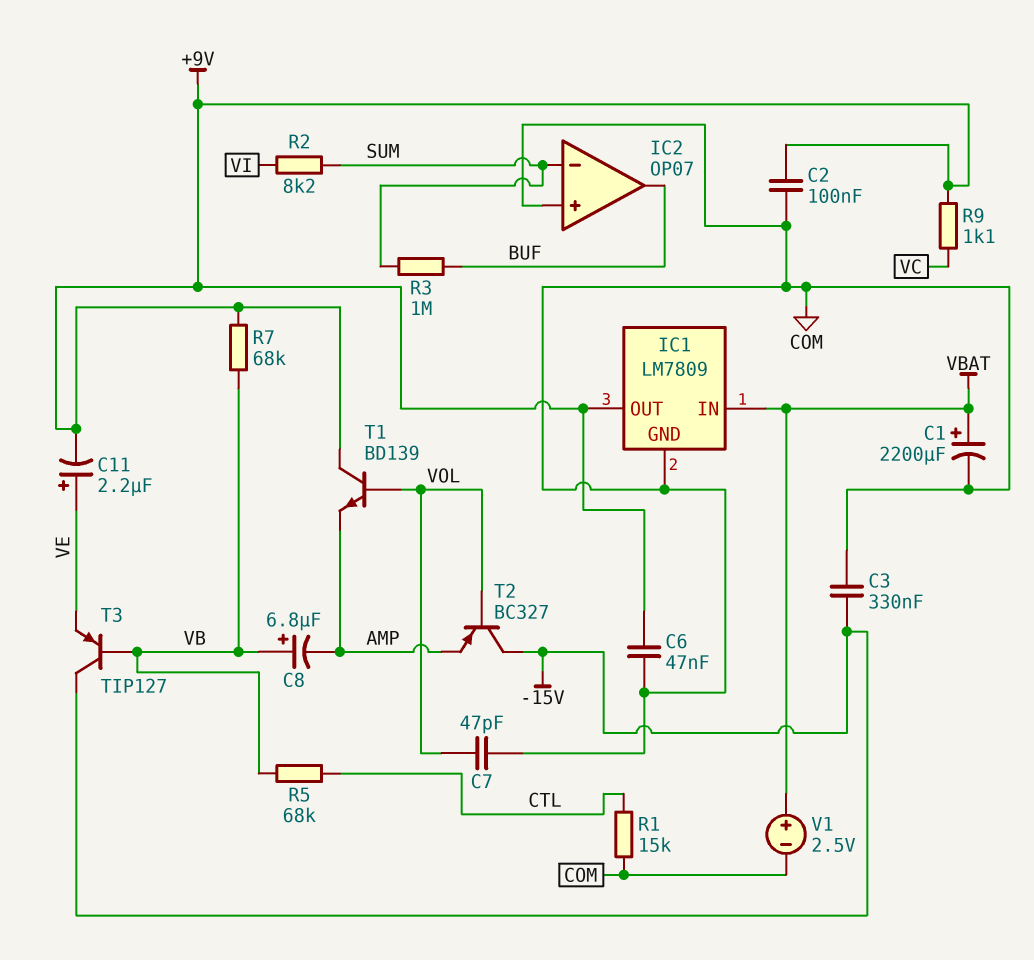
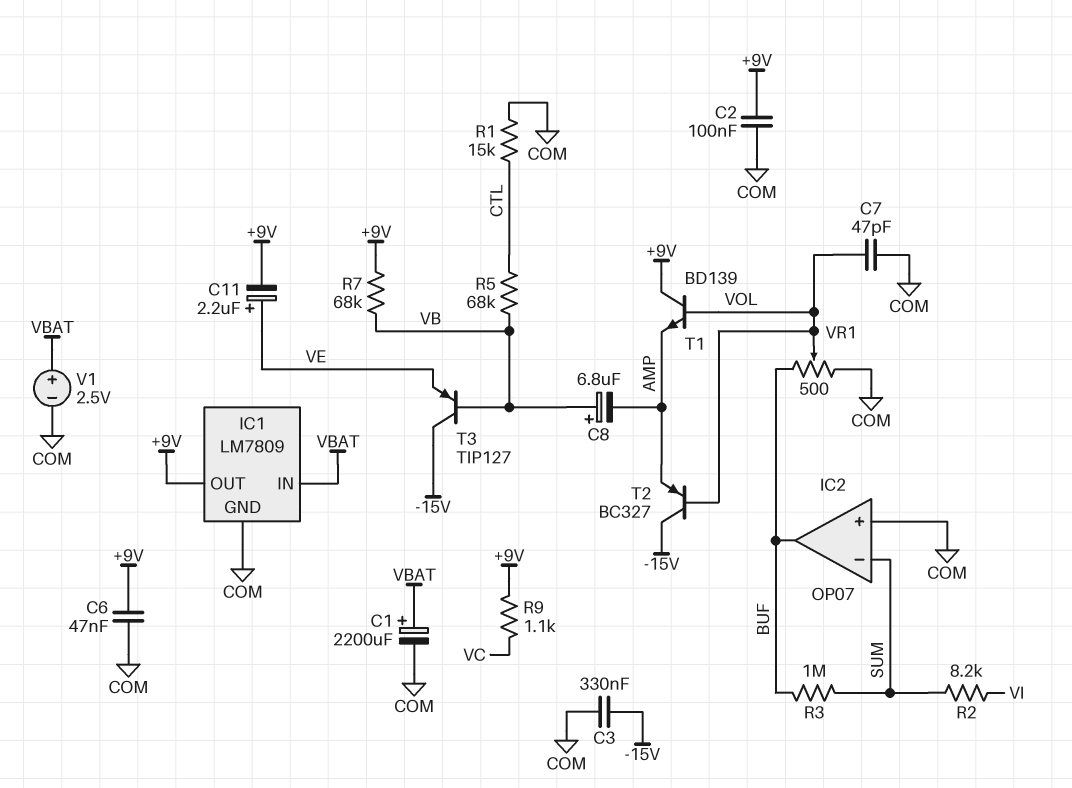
VR1: none -> 500 (BUF, COM, wiper VOL)

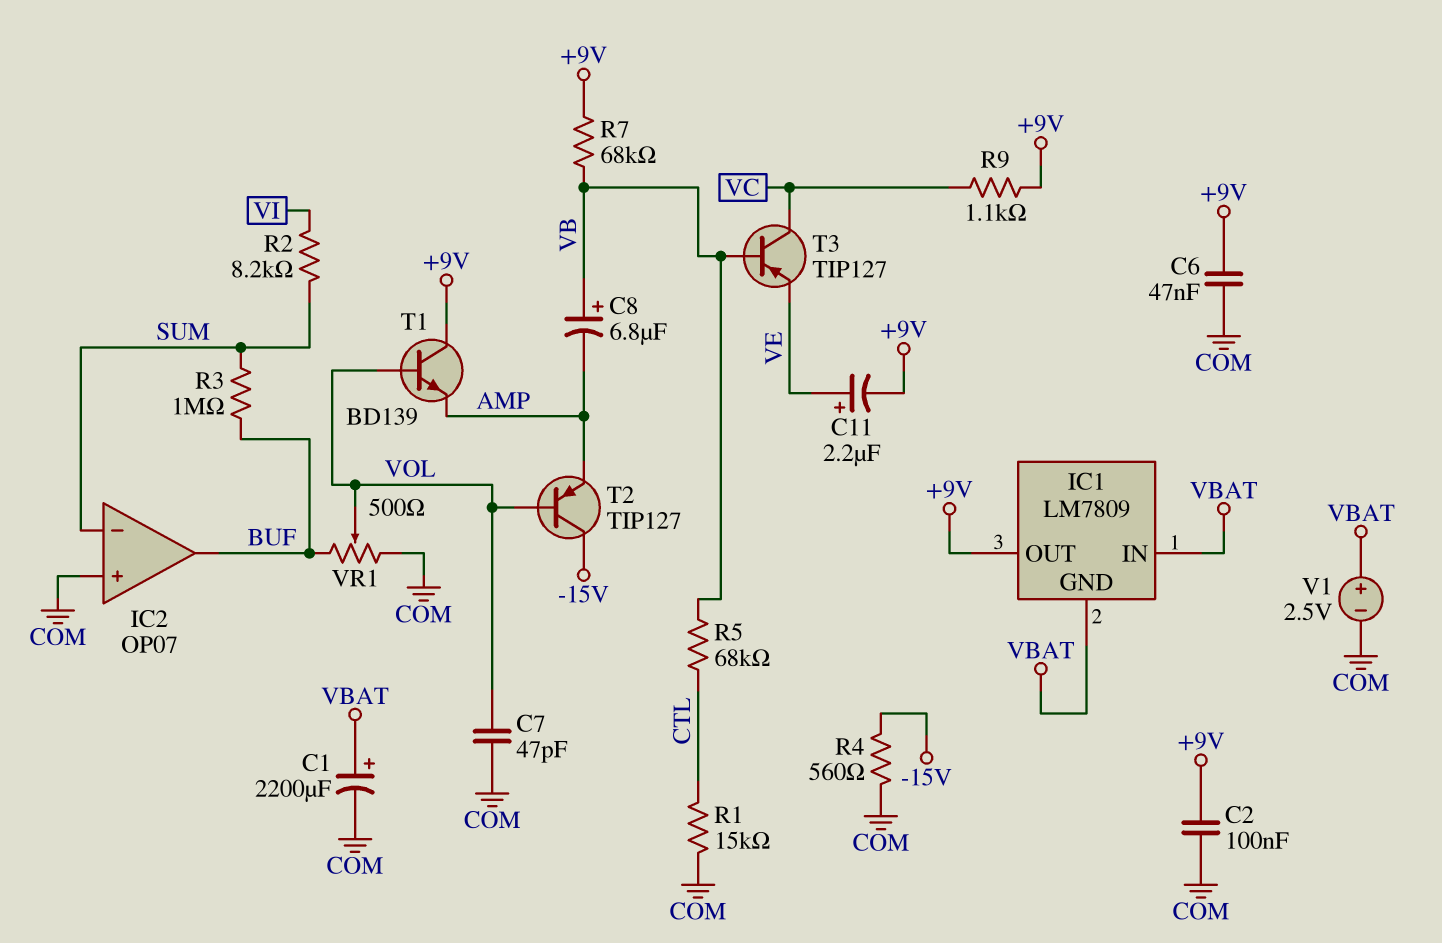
C3: 330nF (-15V, COM) -> none
IC1 pin GND: COM -> VBAT
R4: none -> 560 (-15V, COM)
T2: PNP BC327 (B VOL, C -15V, E AMP) -> PNP TIP127 (B VOL, C -15V, E AMP)
T3: PNP TIP127 (B VB, C -15V, E VE) -> PNP TIP127 (B VB, C VC, E VE)

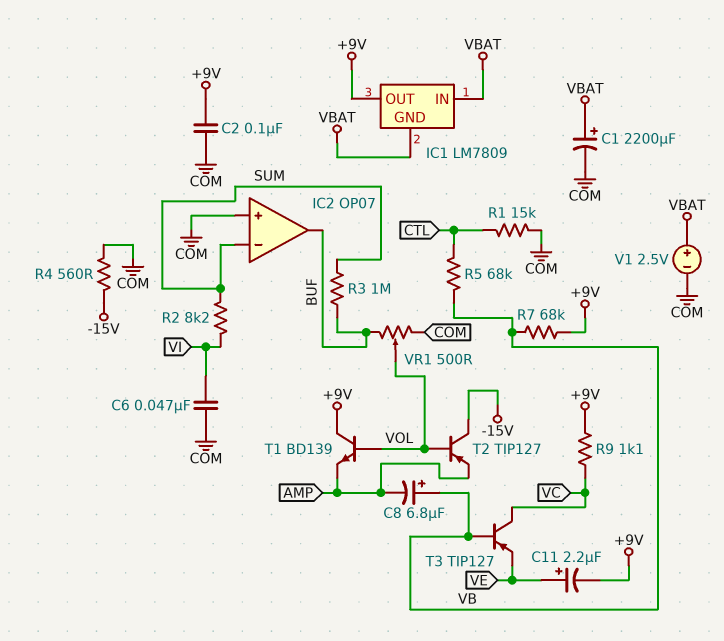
C6: 47nF (+9V, COM) -> 47nF (COM, VI)
C7: 47pF (COM, VOL) -> none

